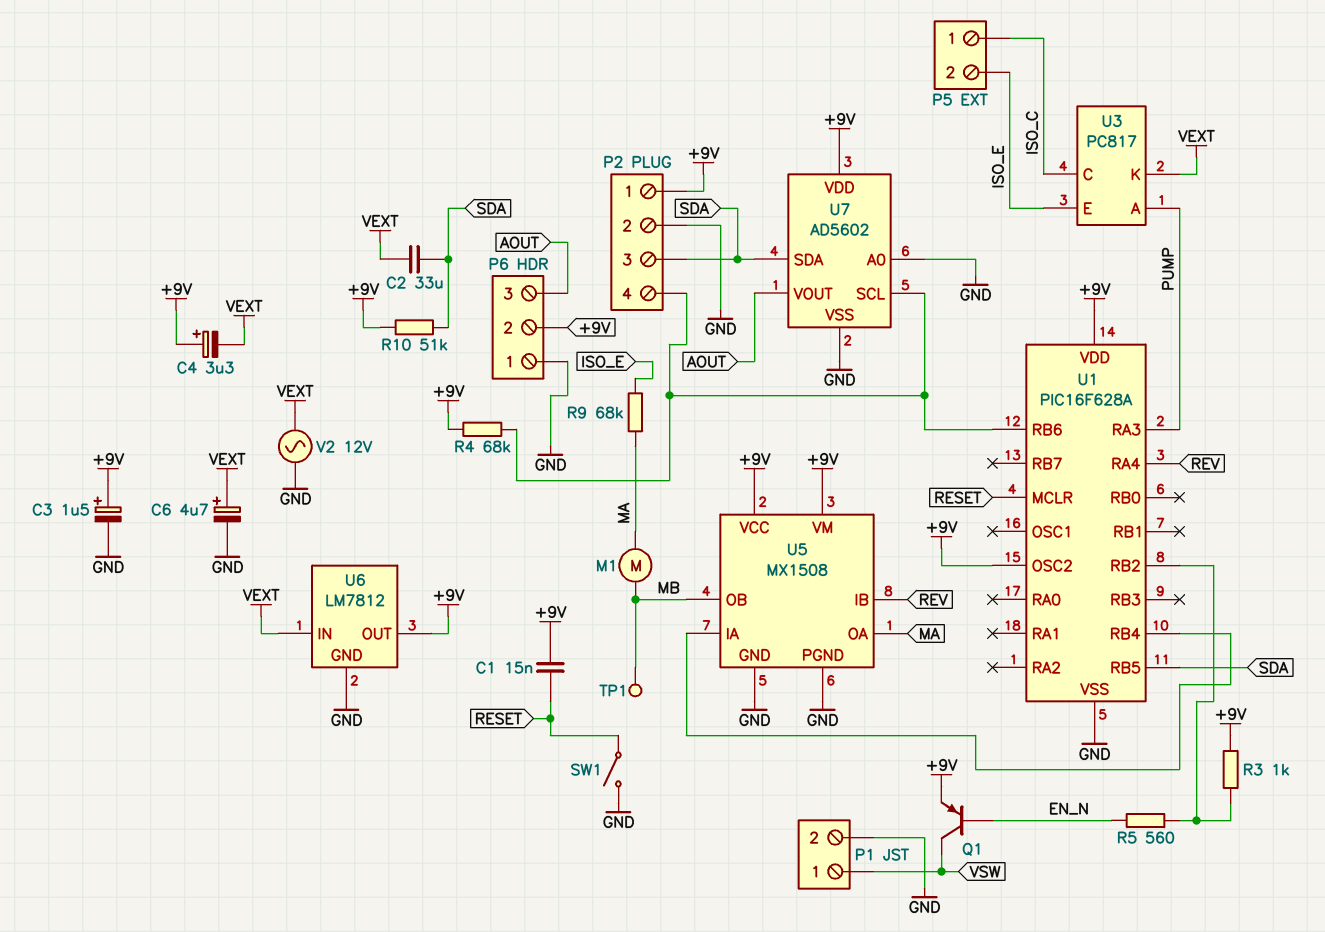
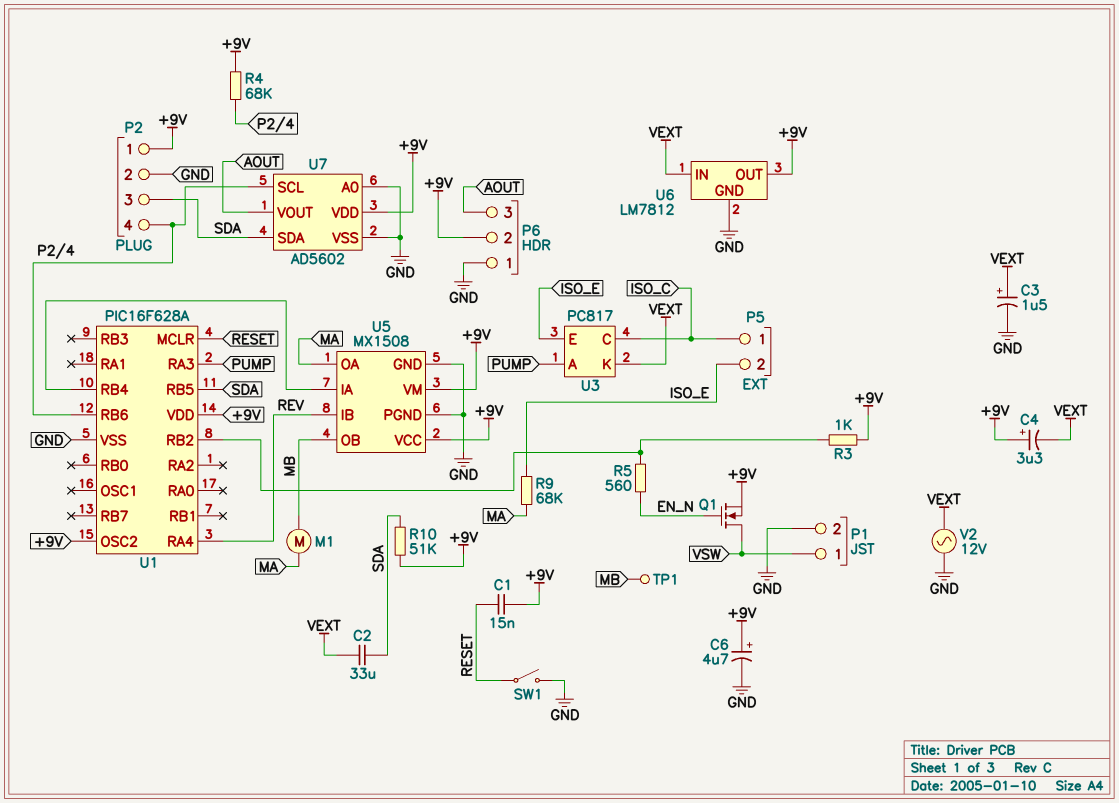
C3: 1.5uF (plus +9V, minus GND) -> 1.5uF (plus VEXT, minus GND)
C6: 4.7uF (plus VEXT, minus GND) -> 4.7uF (plus +9V, minus GND)
Q1: PNP (B EN_N, C VSW, E +9V) -> NMOS (G EN_N, D VSW, S +9V)

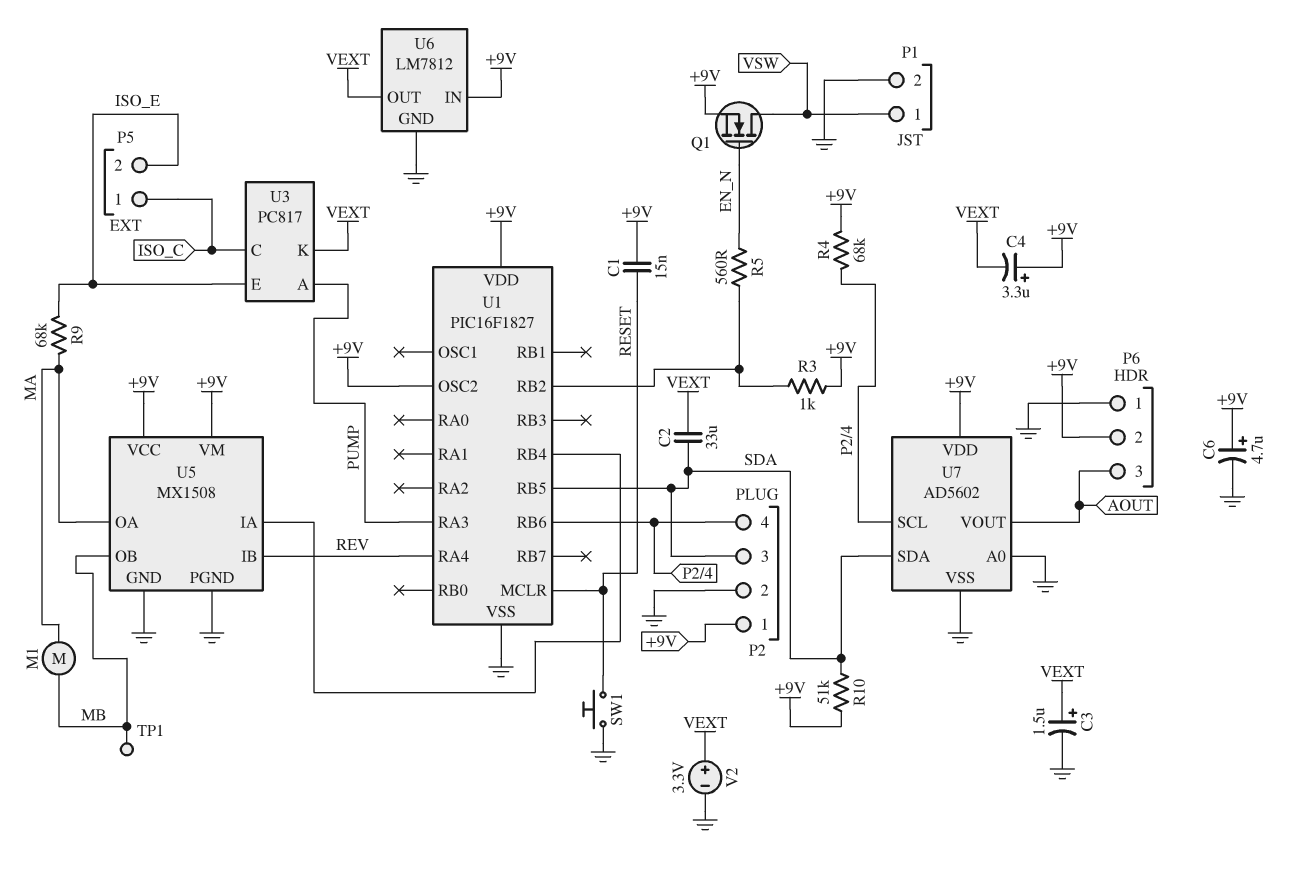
SW1: switch (GND, RESET) -> button (GND, RESET)
U1: PIC16F628A -> PIC16F1827
U6 pin IN: VEXT -> +9V
U6 pin OUT: +9V -> VEXT
V2: AC 12V (GND, VEXT) -> 3.3V (plus VEXT, minus GND)

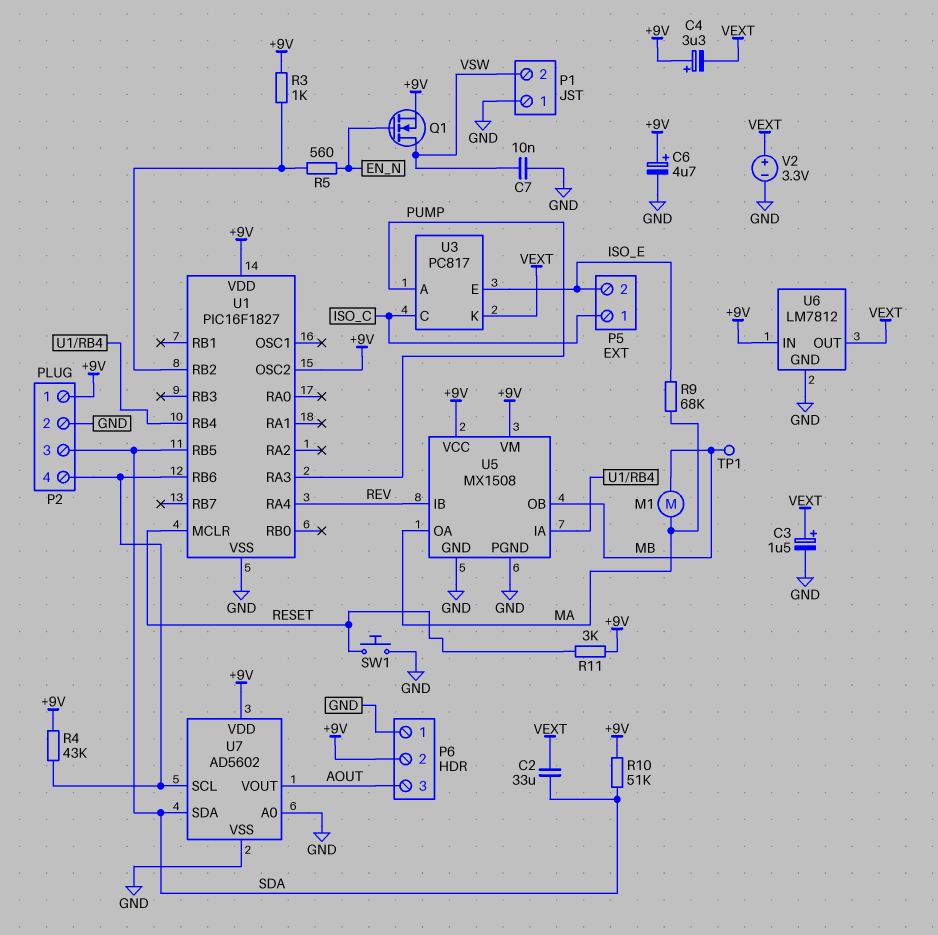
C1: 15nF (+9V, RESET) -> none
C7: none -> 10nF (GND, VSW)
P1 pin 1: VSW -> GND
P1 pin 2: GND -> VSW
R4: 68k (+9V, P2/4) -> 43k (+9V, P2/4)
R11: none -> 3k (+9V, RESET)

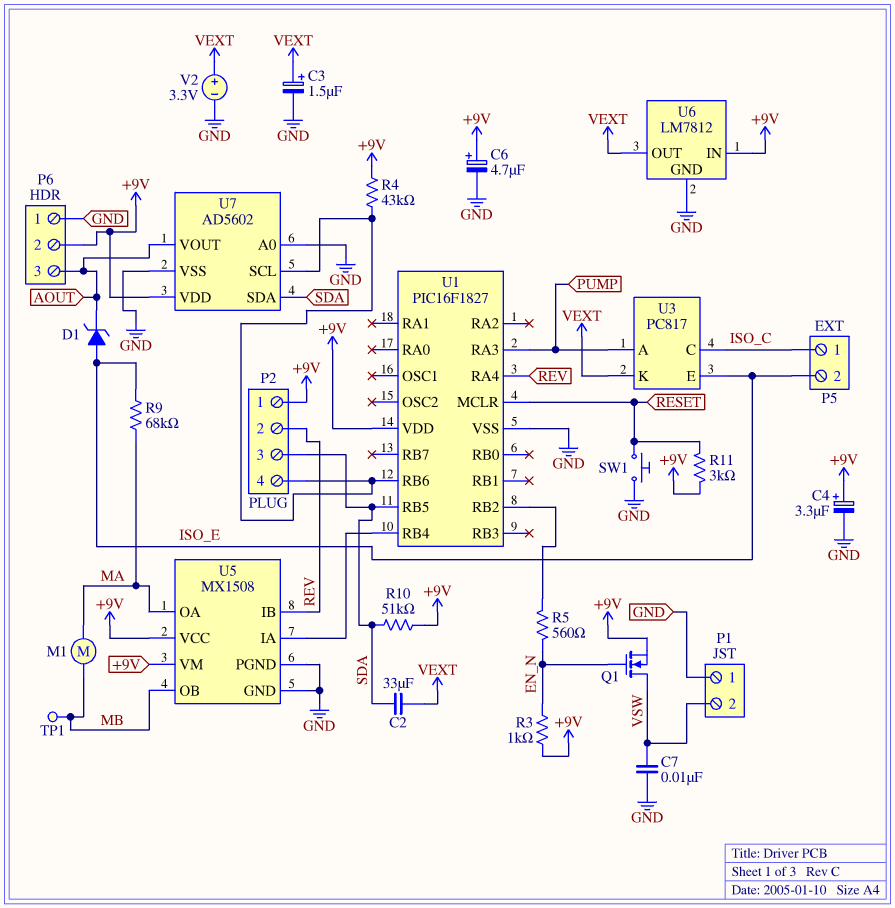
C4: 3.3uF (plus +9V, minus VEXT) -> 3.3uF (plus +9V, minus GND)
D1: none -> zener (A ISO_E, K AOUT)
P2 pin 2: GND -> REV
R3: 1k (+9V, U1/RB2) -> 1k (+9V, EN_N)
U1 pin OSC2: +9V -> none

